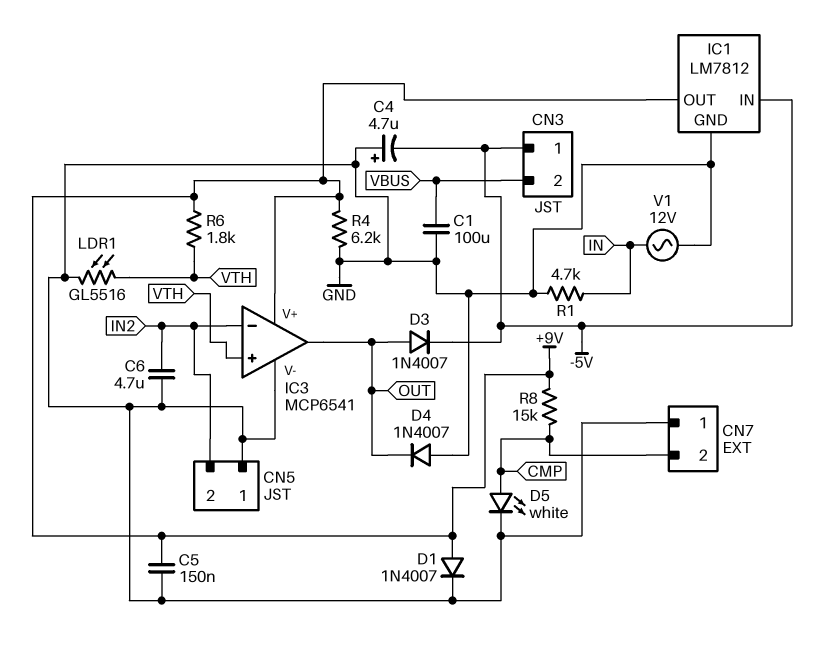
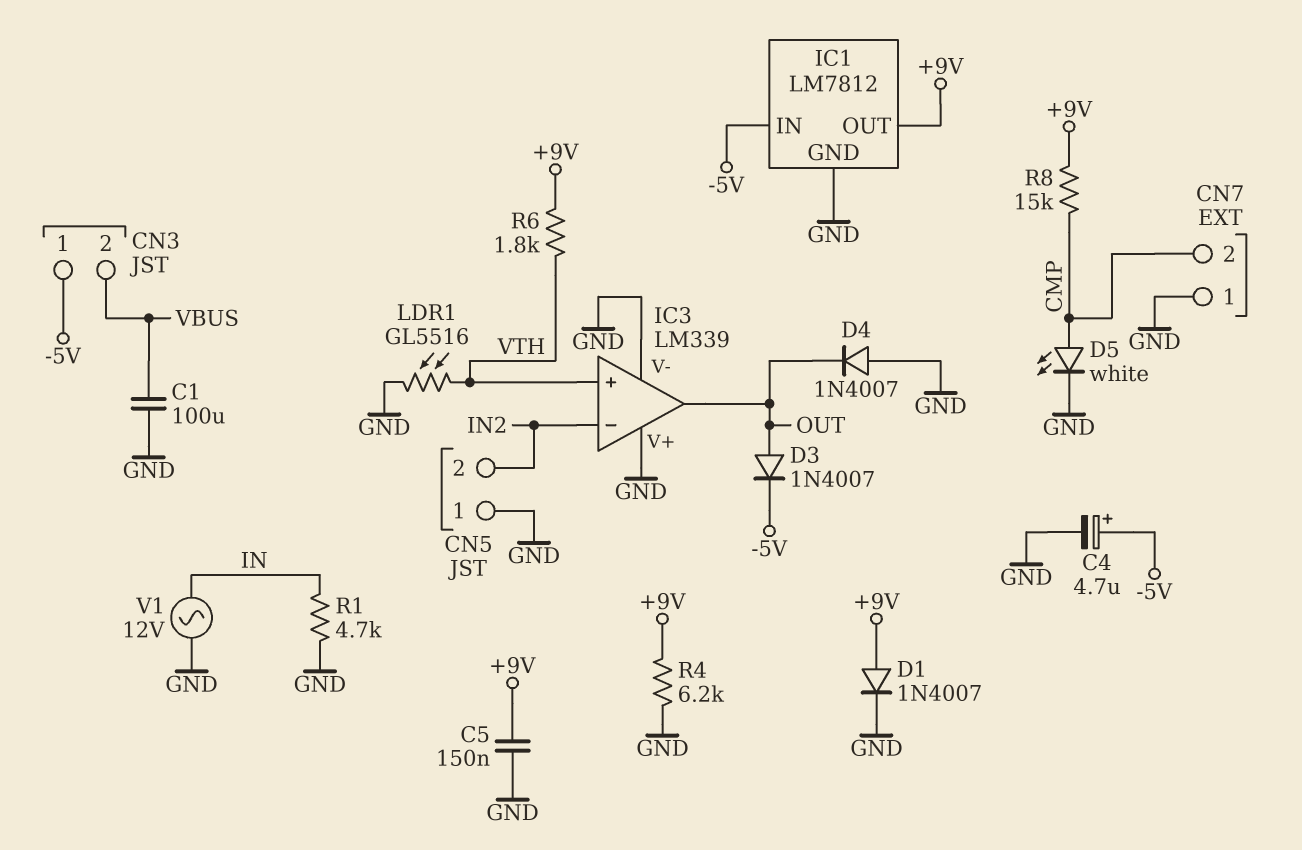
C4: 4.7uF (plus GND, minus -5V) -> 4.7uF (plus -5V, minus GND)
C6: 4.7uF (GND, IN2) -> none
IC3: MCP6541 -> LM339
IC3 pin V+: +9V -> GND

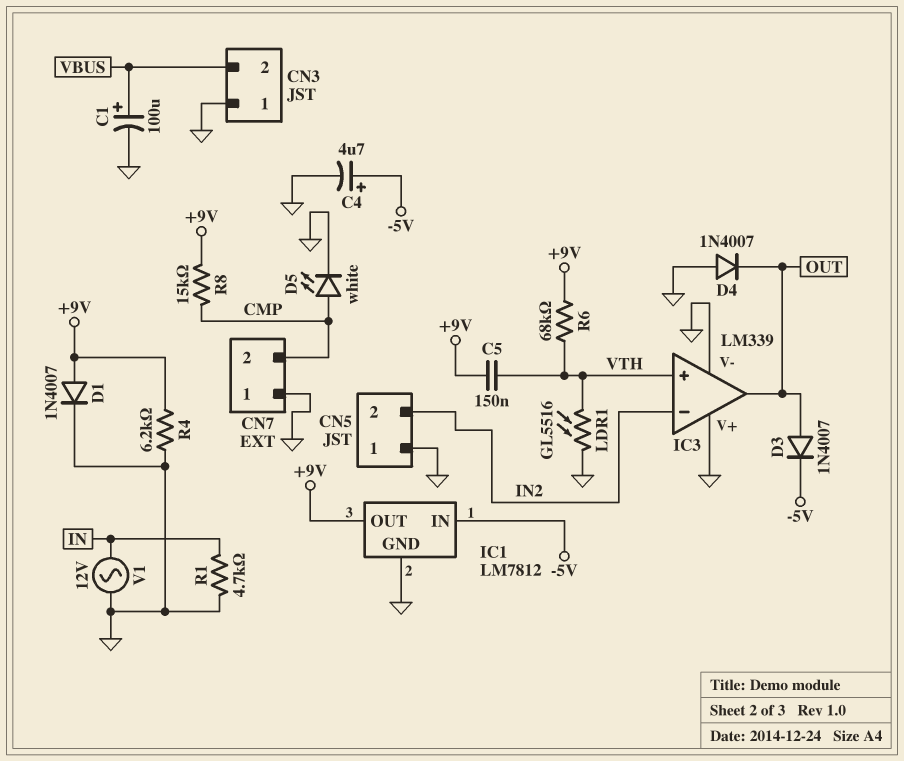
C1: 100uF (GND, VBUS) -> 100uF (plus VBUS, minus GND)
C5: 150nF (+9V, GND) -> 150nF (+9V, VTH)
CN3 pin 1: -5V -> GND
R6: 1.8k (+9V, VTH) -> 68k (+9V, VTH)

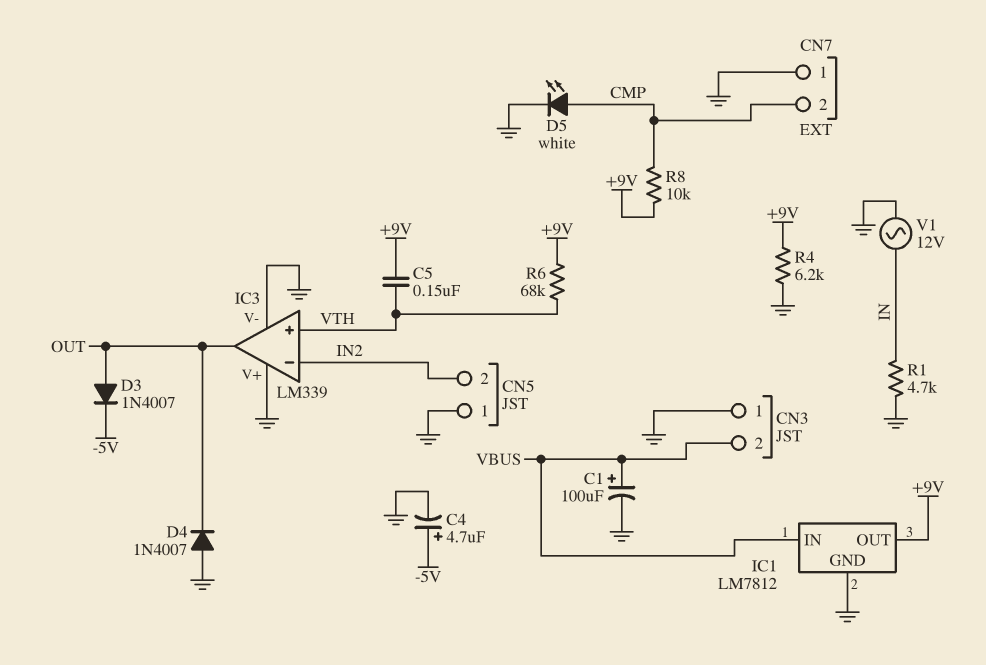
D1: diode 1N4007 (A +9V, K GND) -> none
IC1 pin IN: -5V -> VBUS
LDR1: GL5516 (GND, VTH) -> none
R8: 15k (+9V, CMP) -> 10k (+9V, CMP)

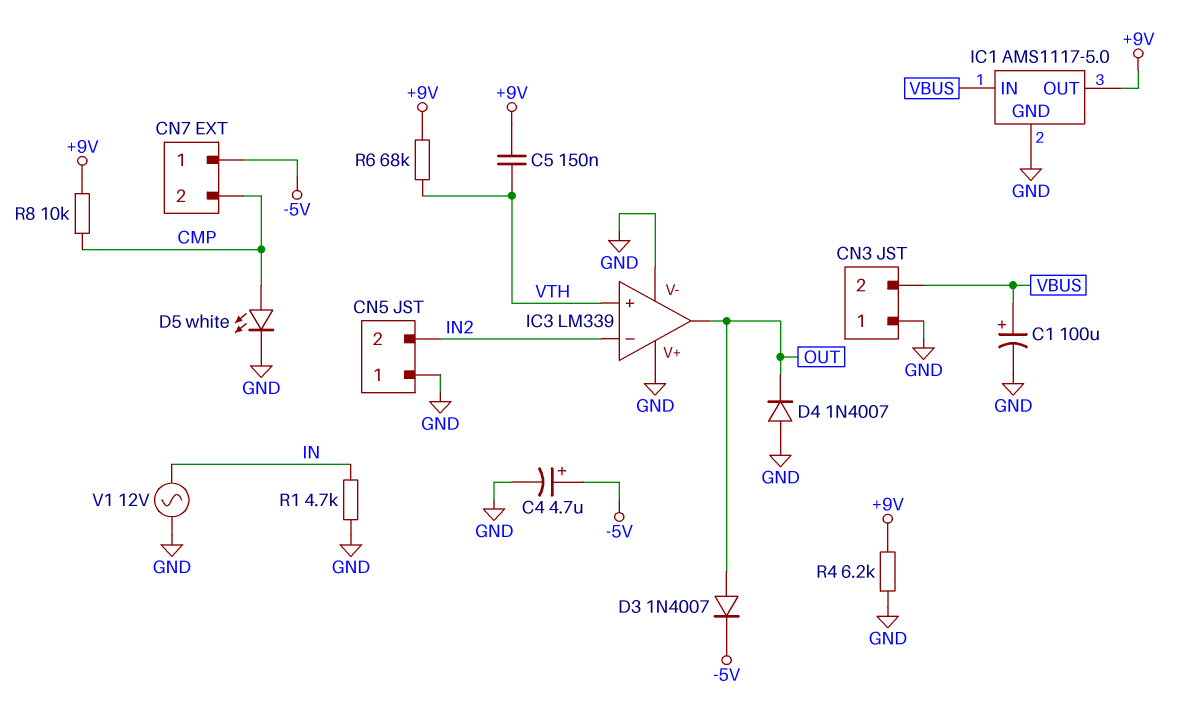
CN7 pin 1: GND -> -5V
IC1: LM7812 -> AMS1117-5.0

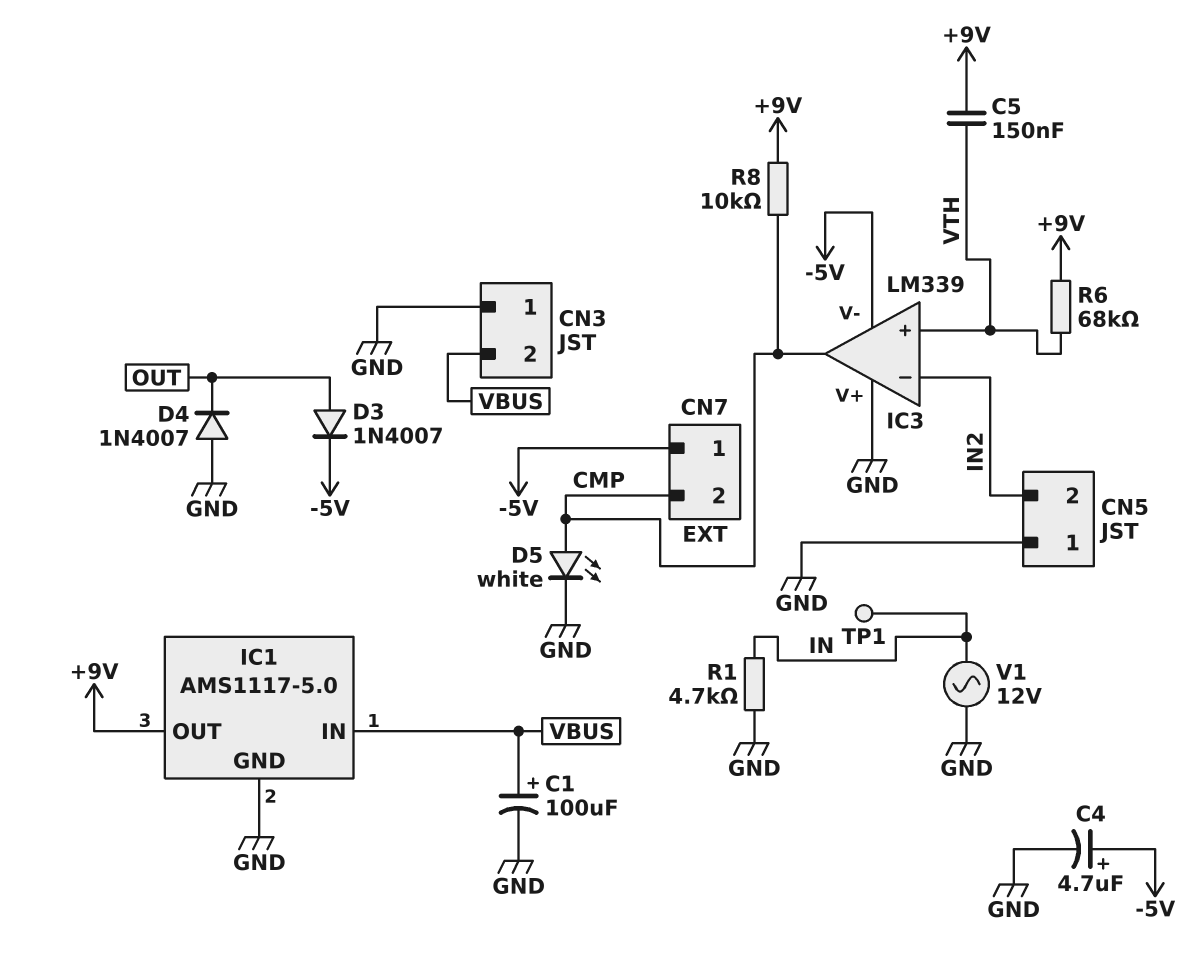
IC3 pin V-: GND -> -5V
IC3 pin out: OUT -> CMP
R4: 6.2k (+9V, GND) -> none
TP1: none -> test point (IN)

